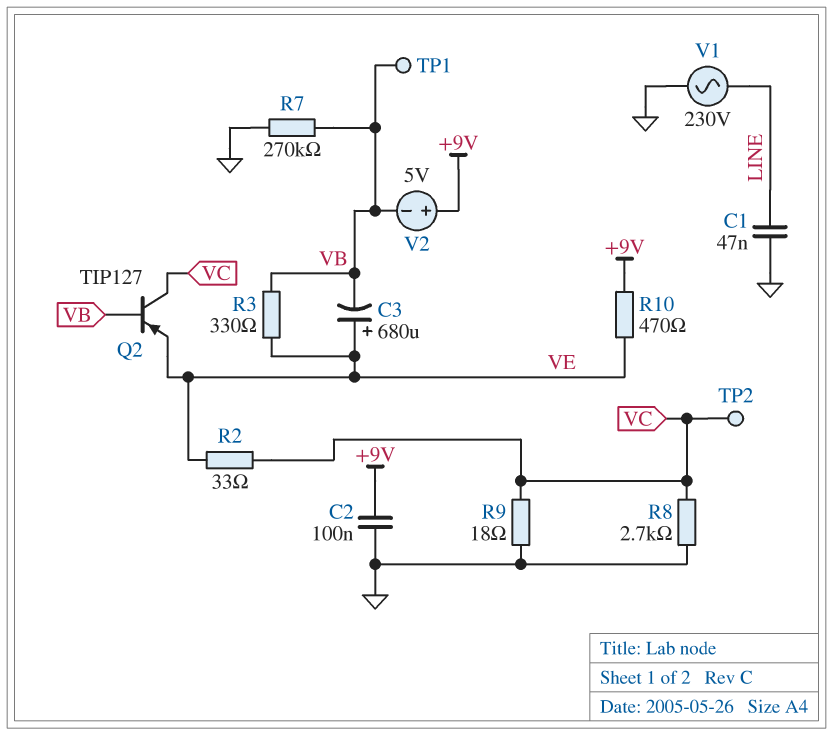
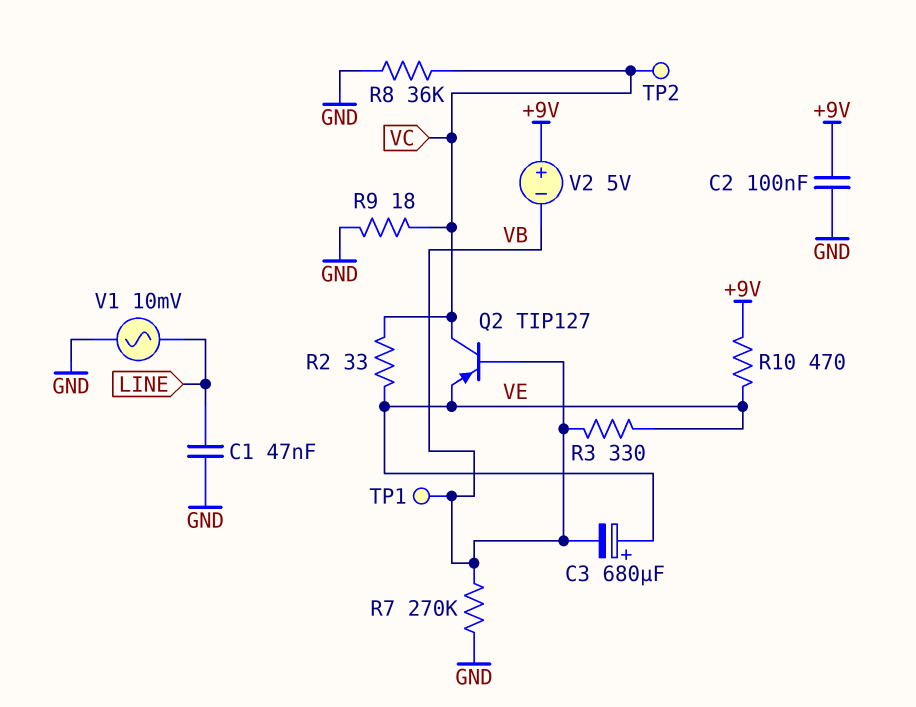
R8: 2.7k (GND, VC) -> 36k (GND, VC)
V1: AC 230V (GND, LINE) -> AC 10mV (GND, LINE)

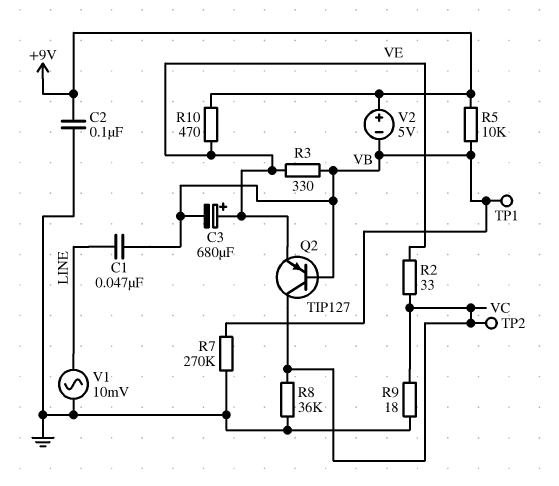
C1: 47nF (GND, LINE) -> 47nF (LINE, VB)
R5: none -> 10k (+9V, VB)

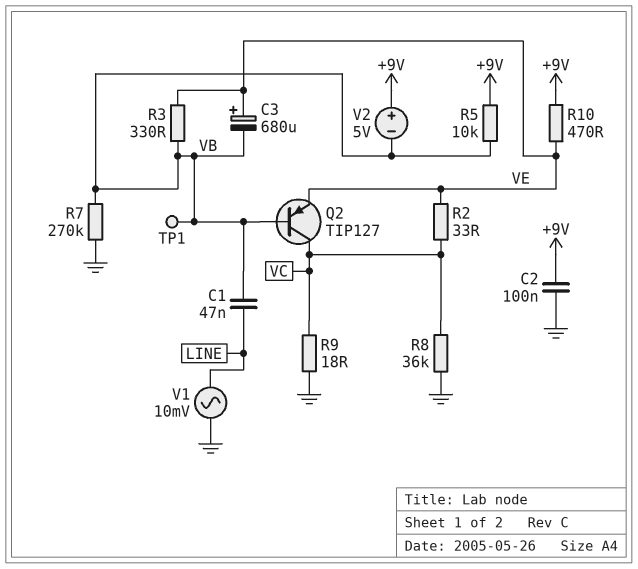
TP2: test point (VC) -> none

